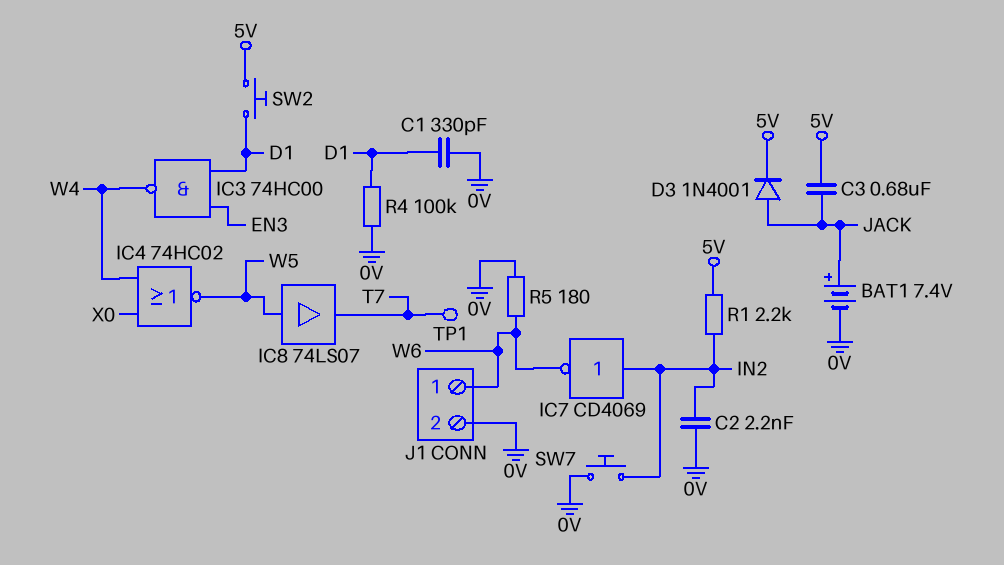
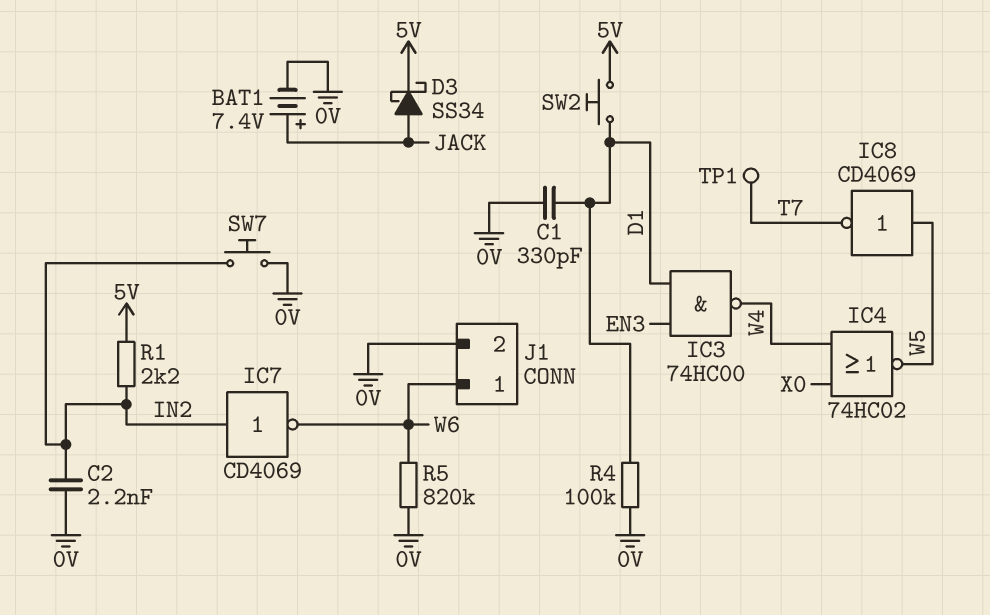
C3: 680nF (5V, JACK) -> none
D3: diode 1N4001 (A JACK, K 5V) -> schottky SS34 (A JACK, K 5V)
IC8: buffer 74LS07 (in W5, out T7) -> NOT CD4069 (in W5, out T7)
R5: 180 (0V, W6) -> 820k (0V, W6)

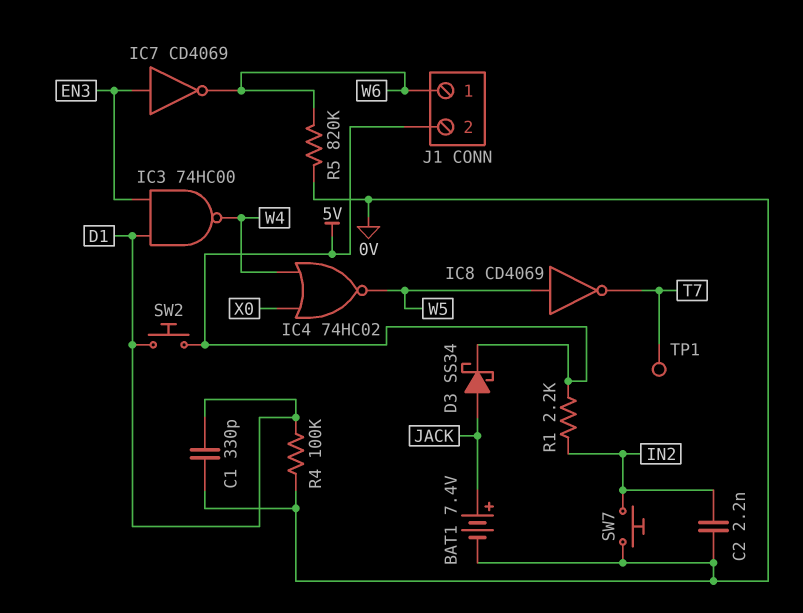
IC7: NOT CD4069 (in IN2, out W6) -> NOT CD4069 (in EN3, out W6)
J1 pin 2: 0V -> 5V

